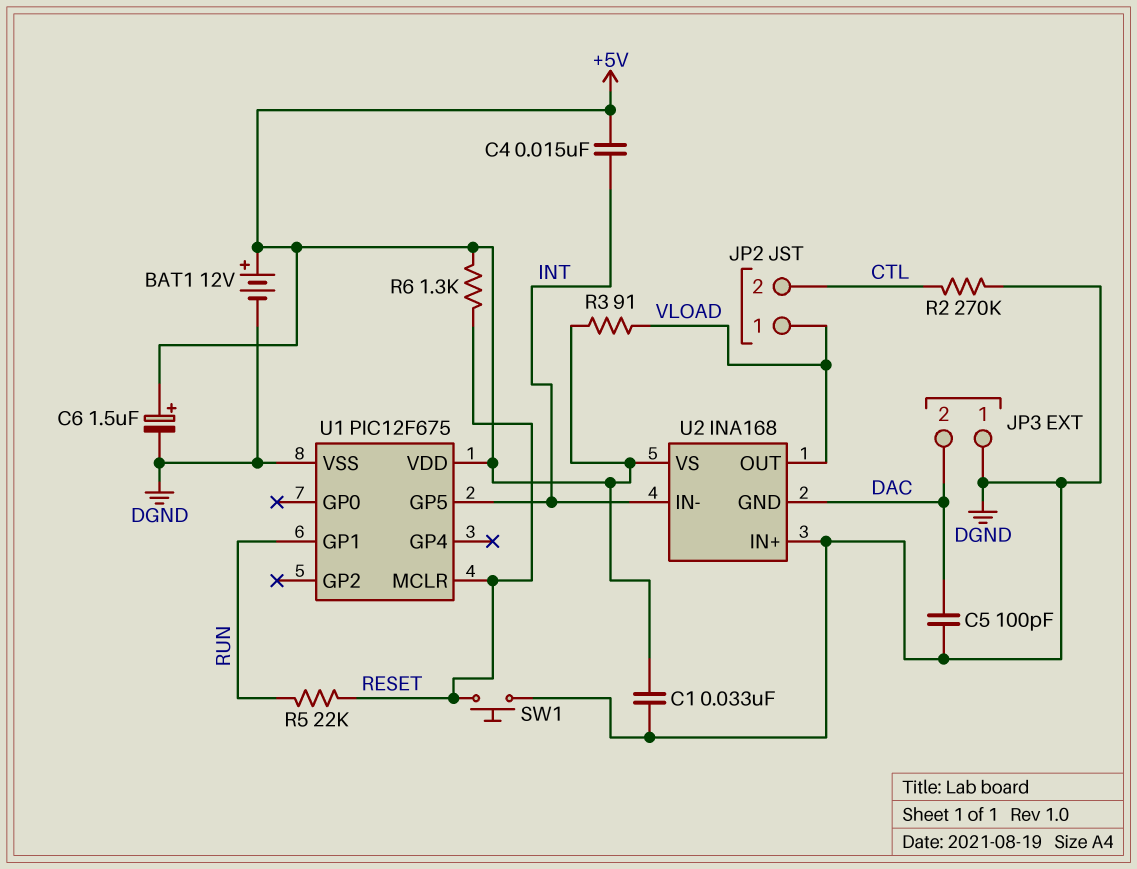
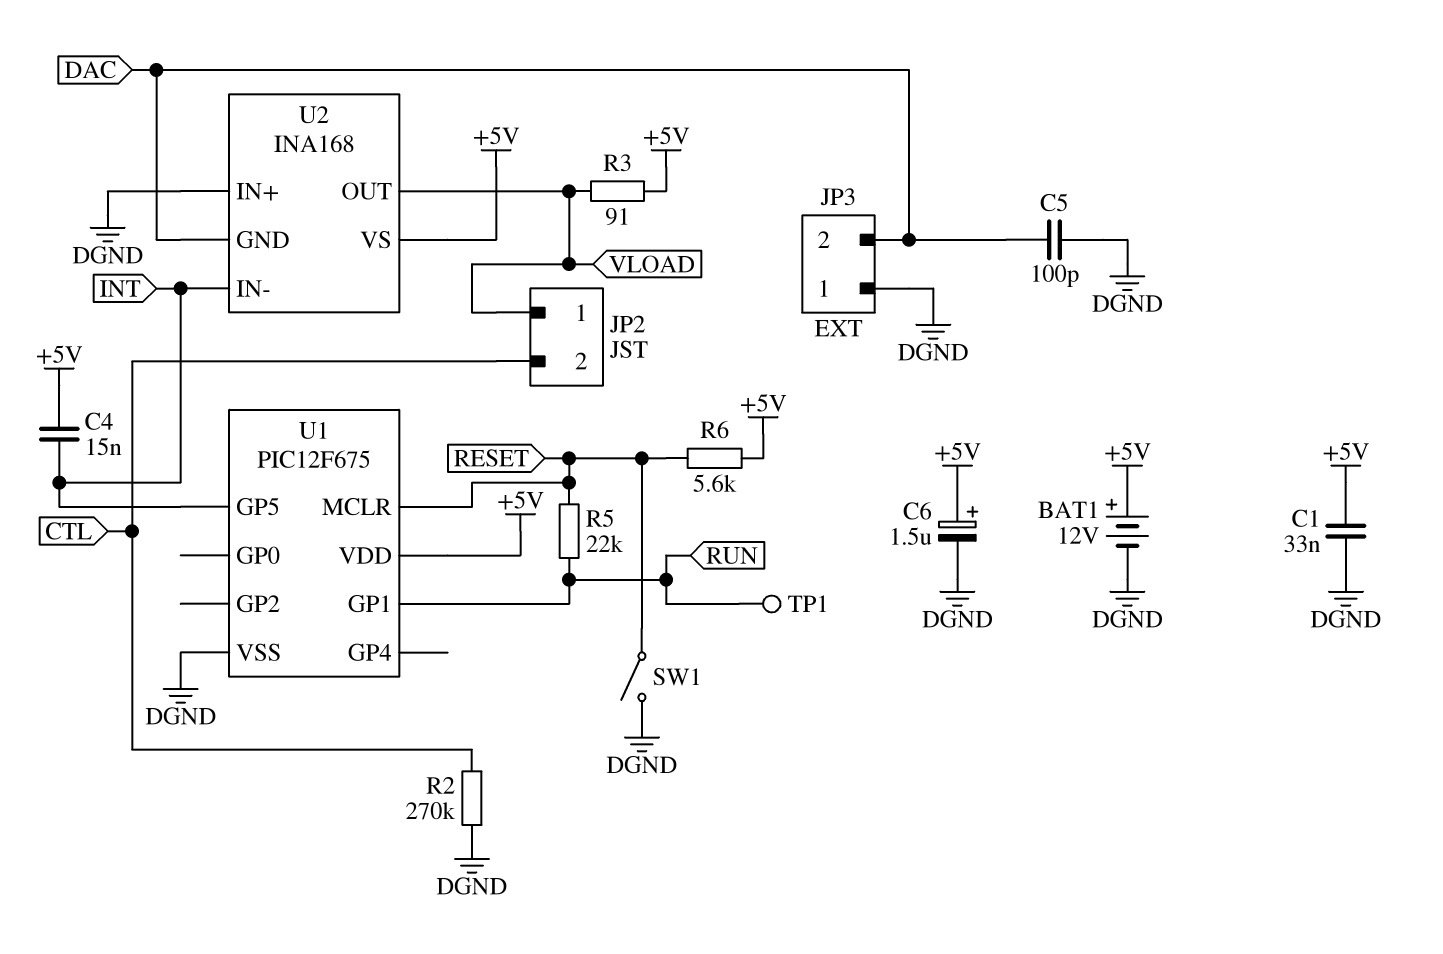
R6: 1.3k (+5V, RESET) -> 5.6k (+5V, RESET)
SW1: button (DGND, RESET) -> switch (DGND, RESET)
TP1: none -> test point (RUN)

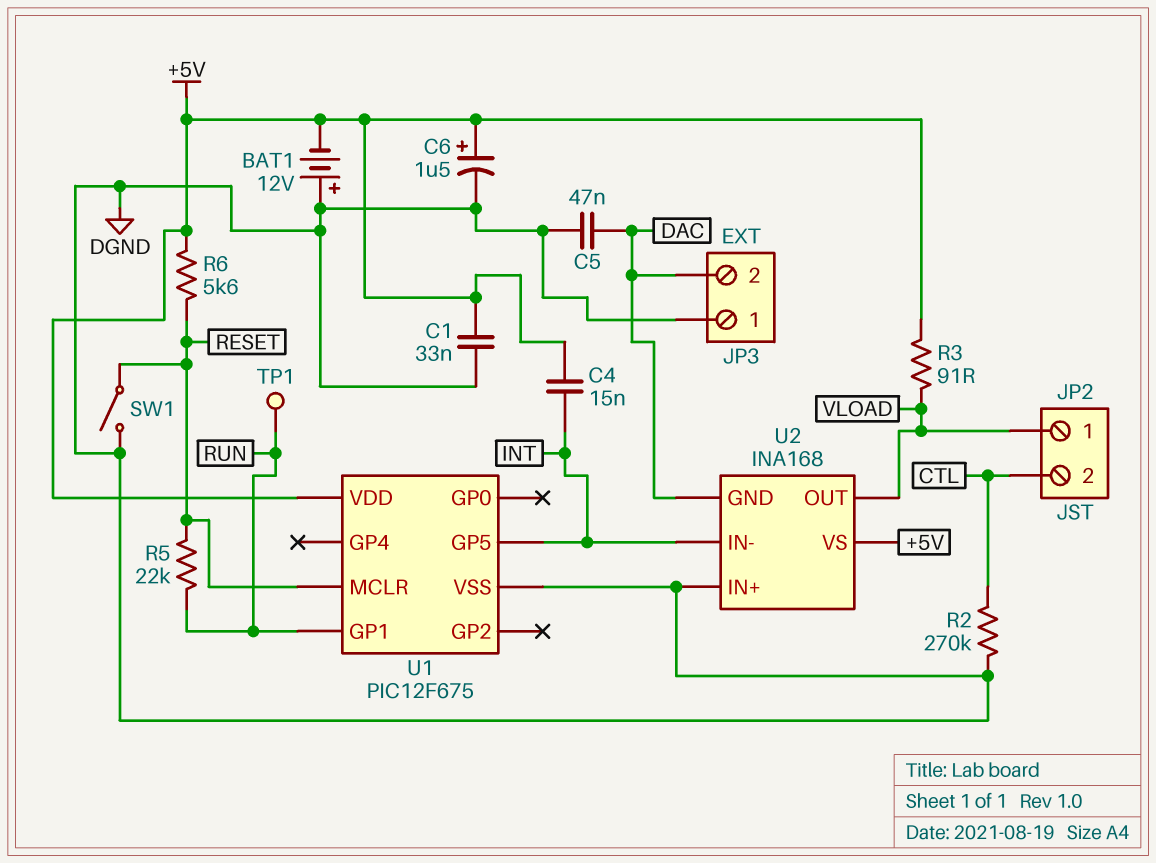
BAT1: 12V (plus +5V, minus DGND) -> 12V (plus DGND, minus +5V)
C5: 100pF (DAC, DGND) -> 47nF (DAC, DGND)

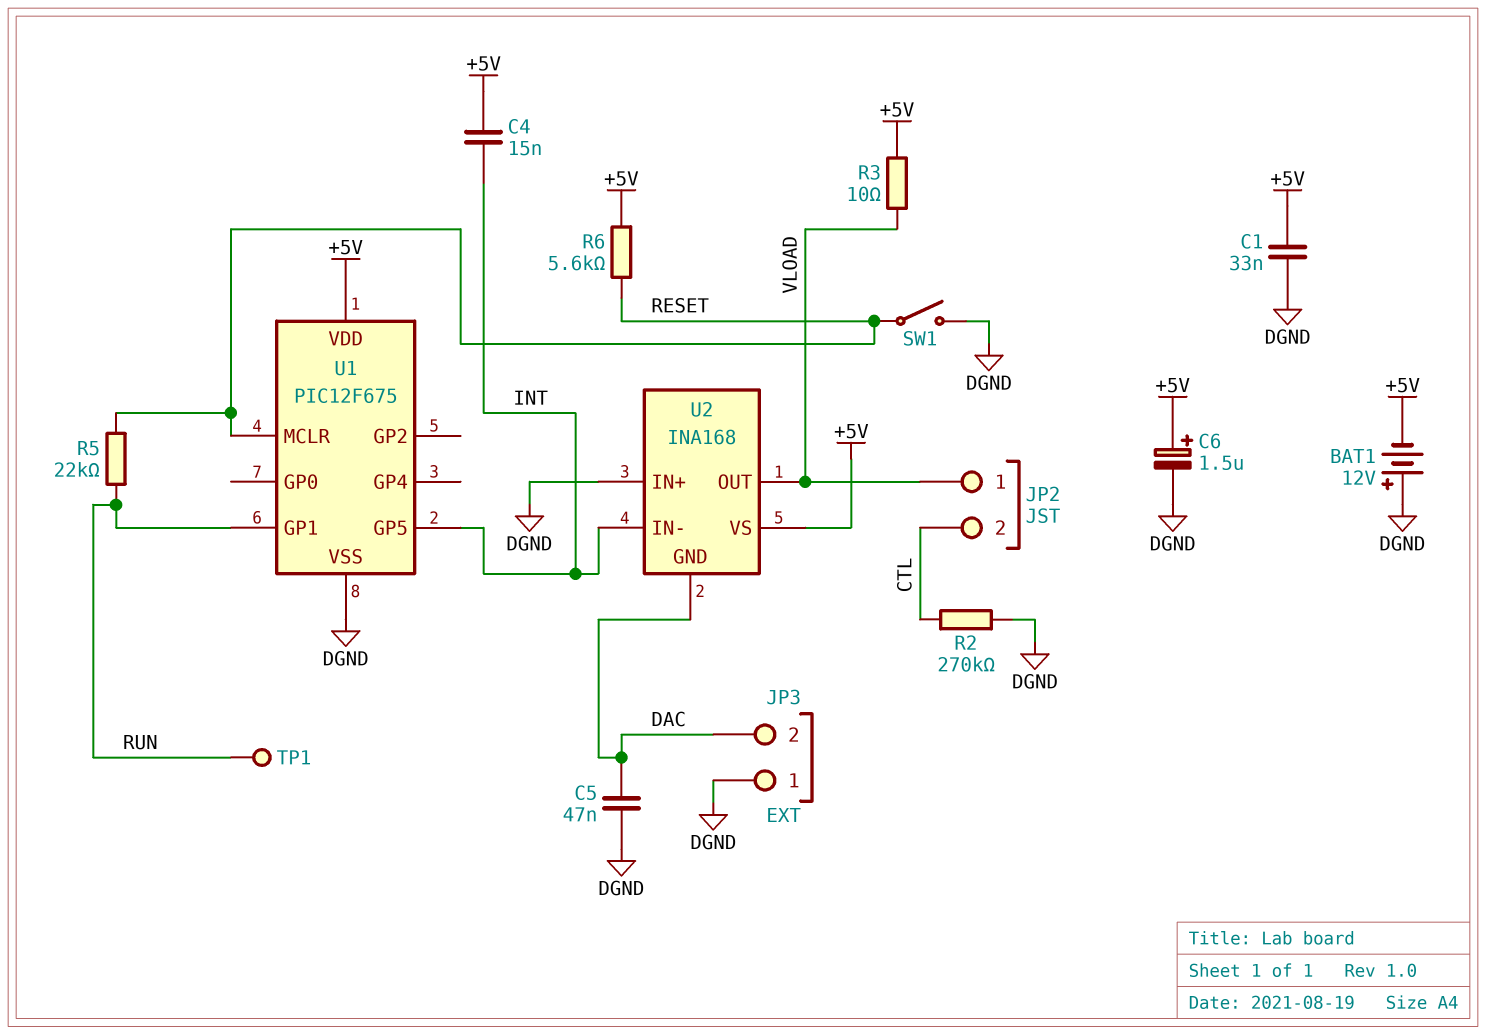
R3: 91 (+5V, VLOAD) -> 10 (+5V, VLOAD)

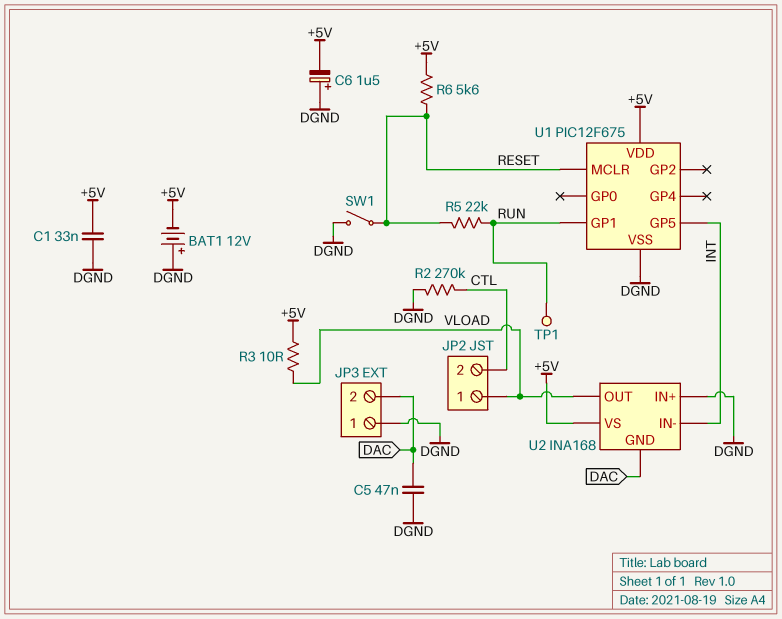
C4: 15nF (+5V, INT) -> none
C6: 1.5uF (plus +5V, minus DGND) -> 1.5uF (plus DGND, minus +5V)

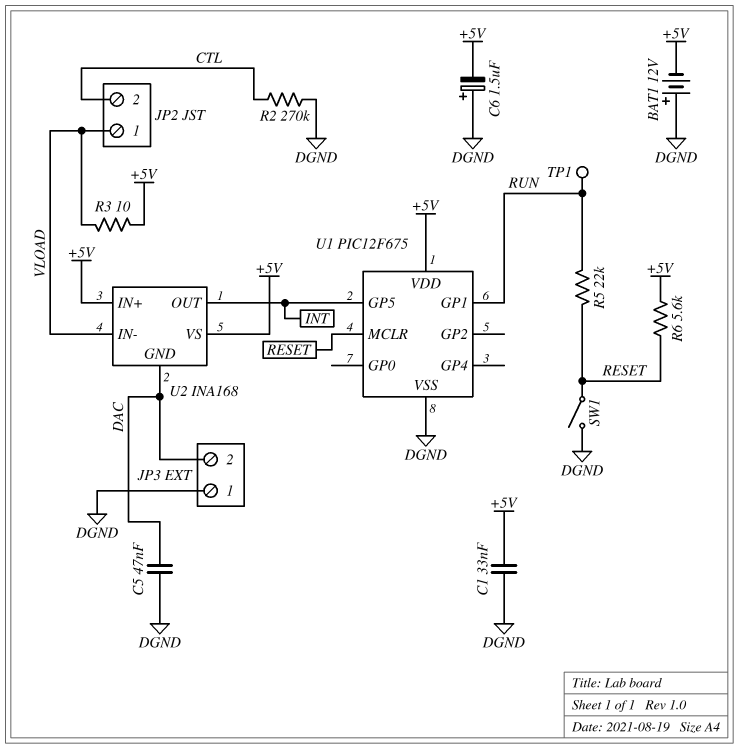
U2 pin IN+: DGND -> +5V
U2 pin IN-: INT -> VLOAD
U2 pin OUT: VLOAD -> INT

